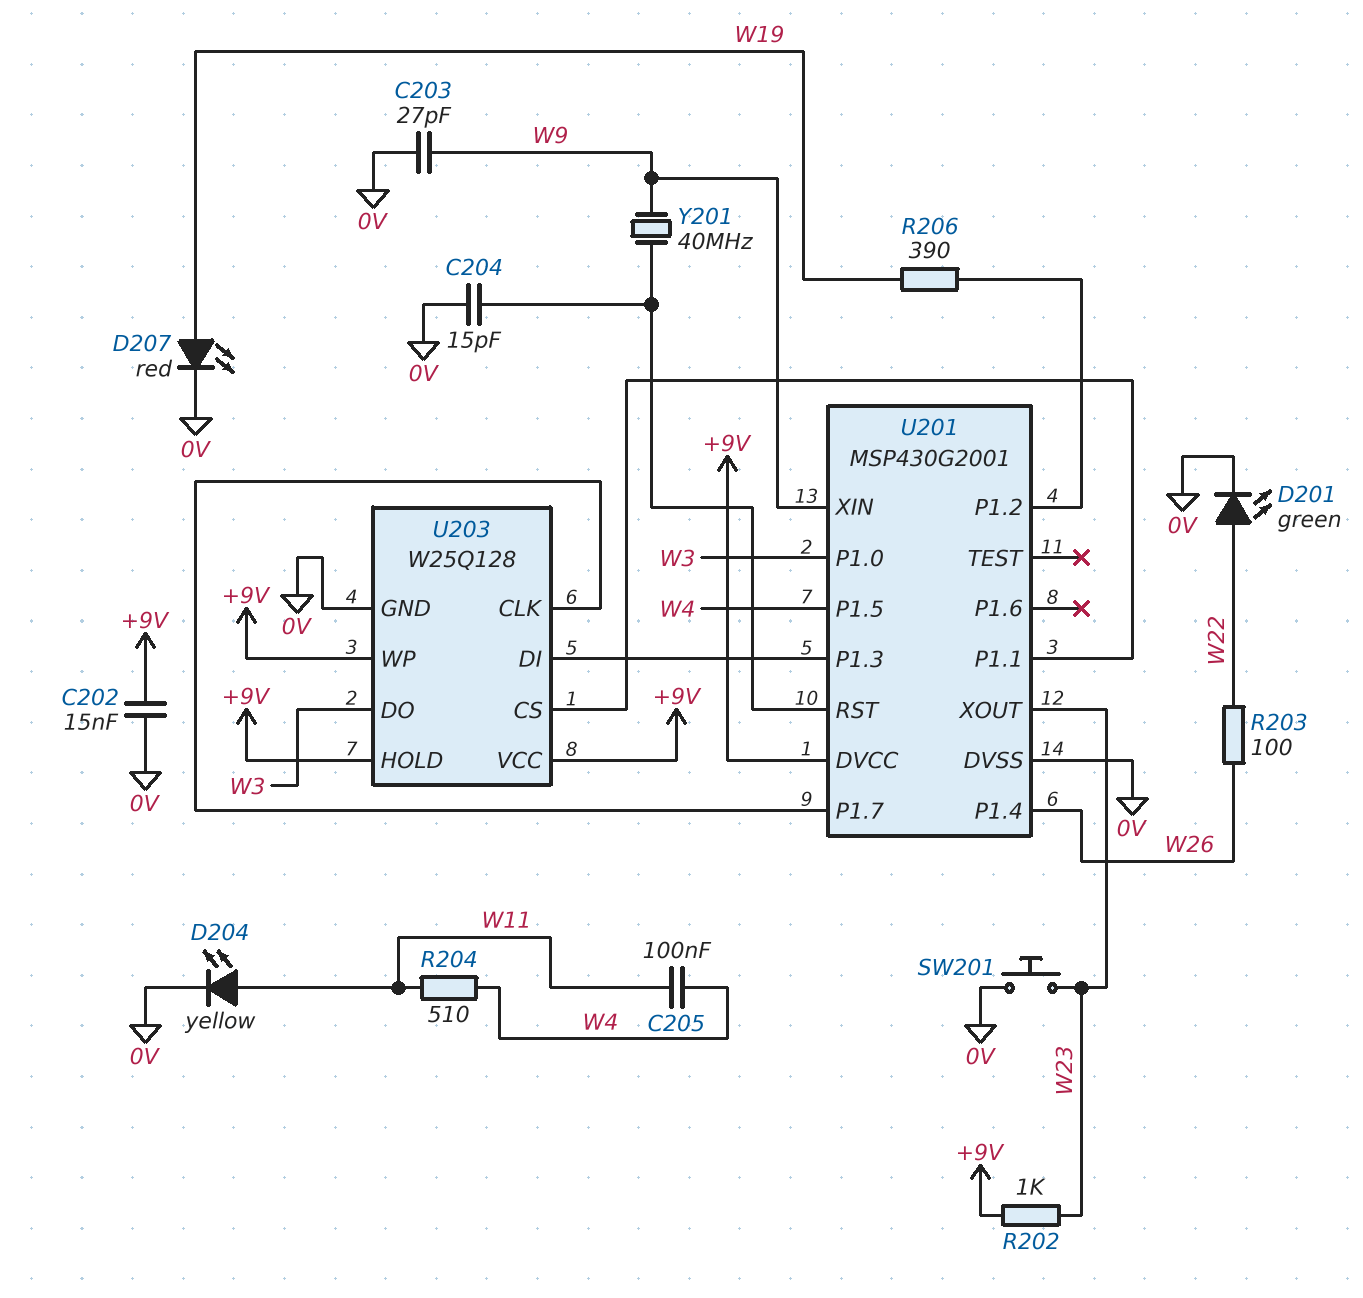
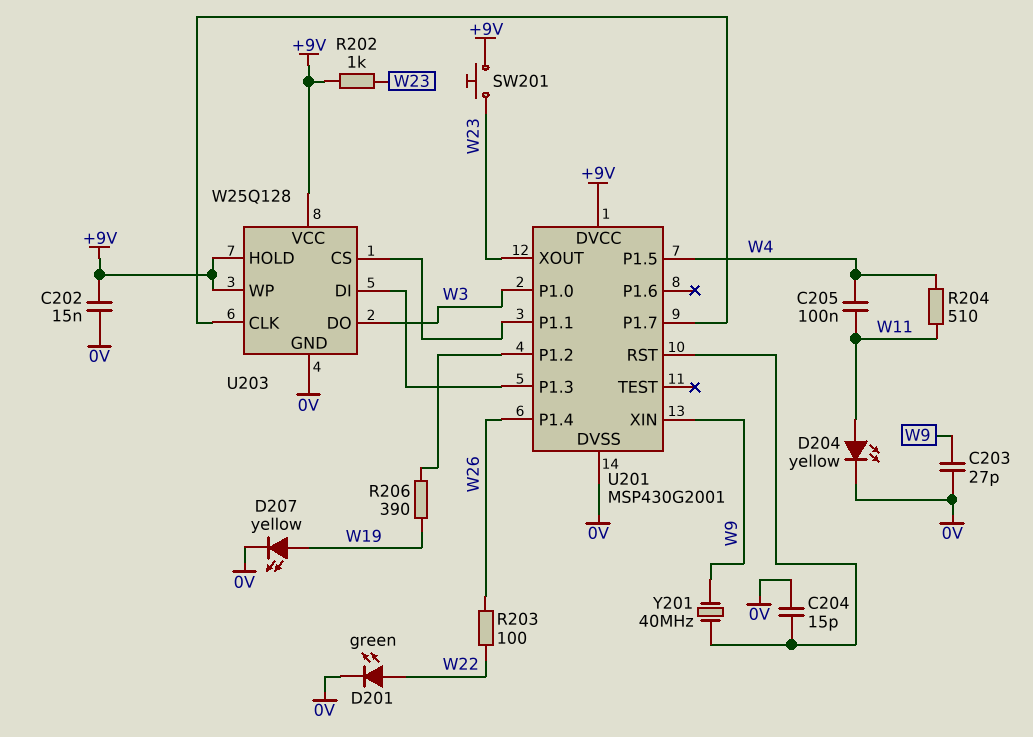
D207: LED red (A W19, K 0V) -> LED yellow (A W19, K 0V)
SW201: button (0V, W23) -> button (+9V, W23)

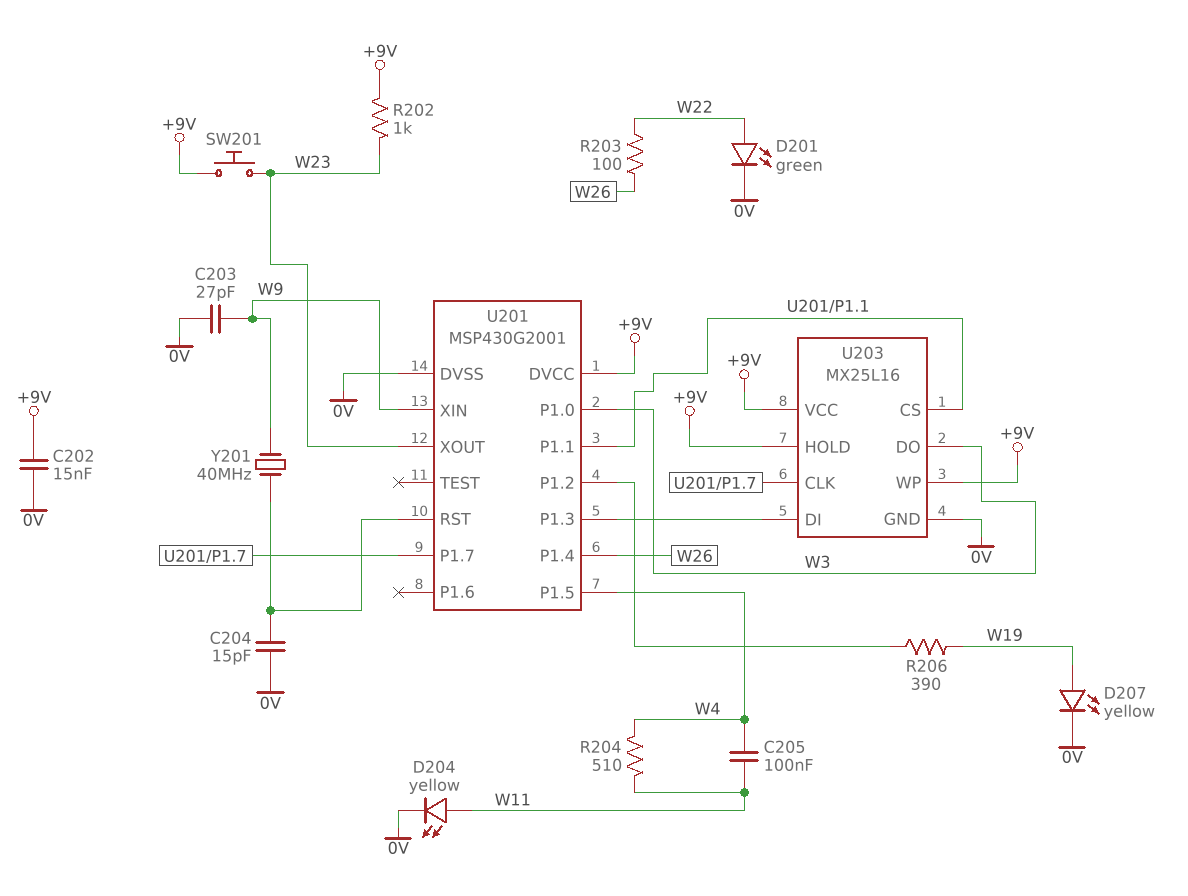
U203: W25Q128 -> MX25L16

